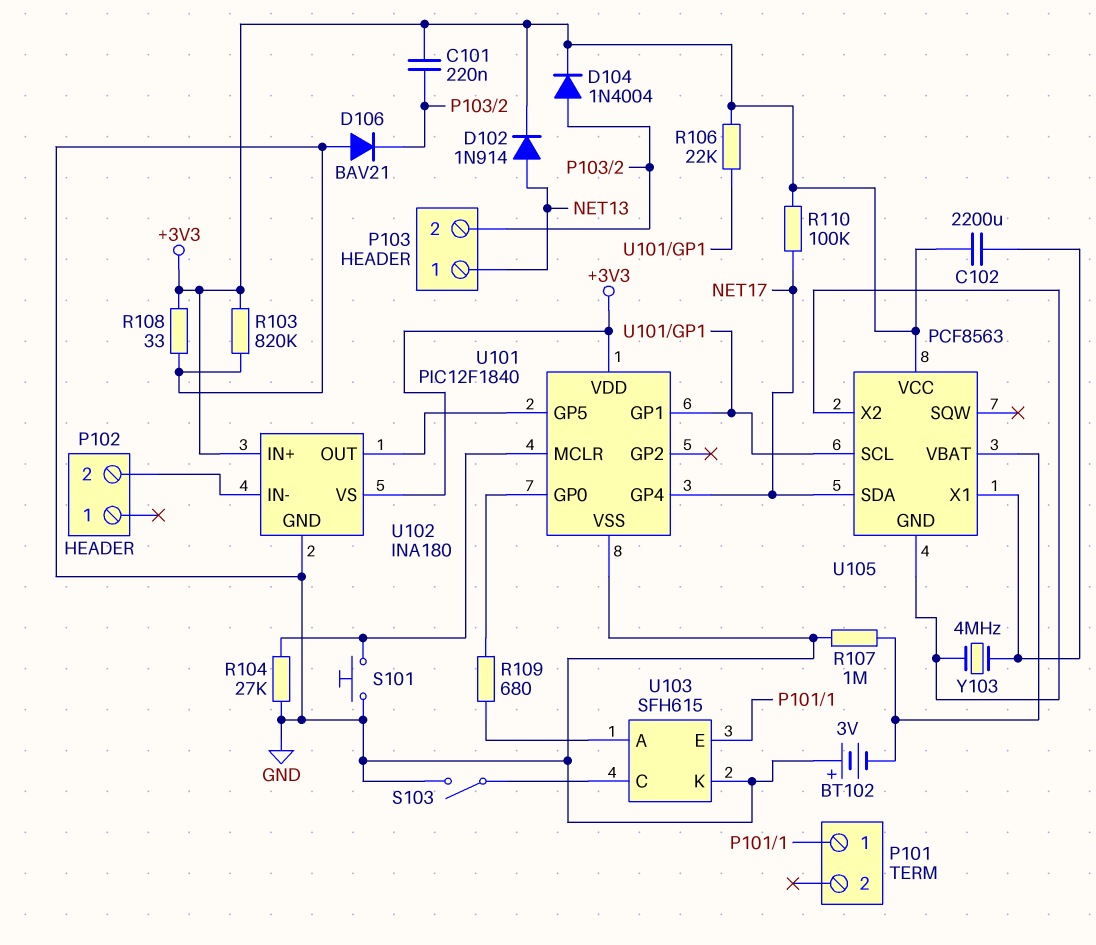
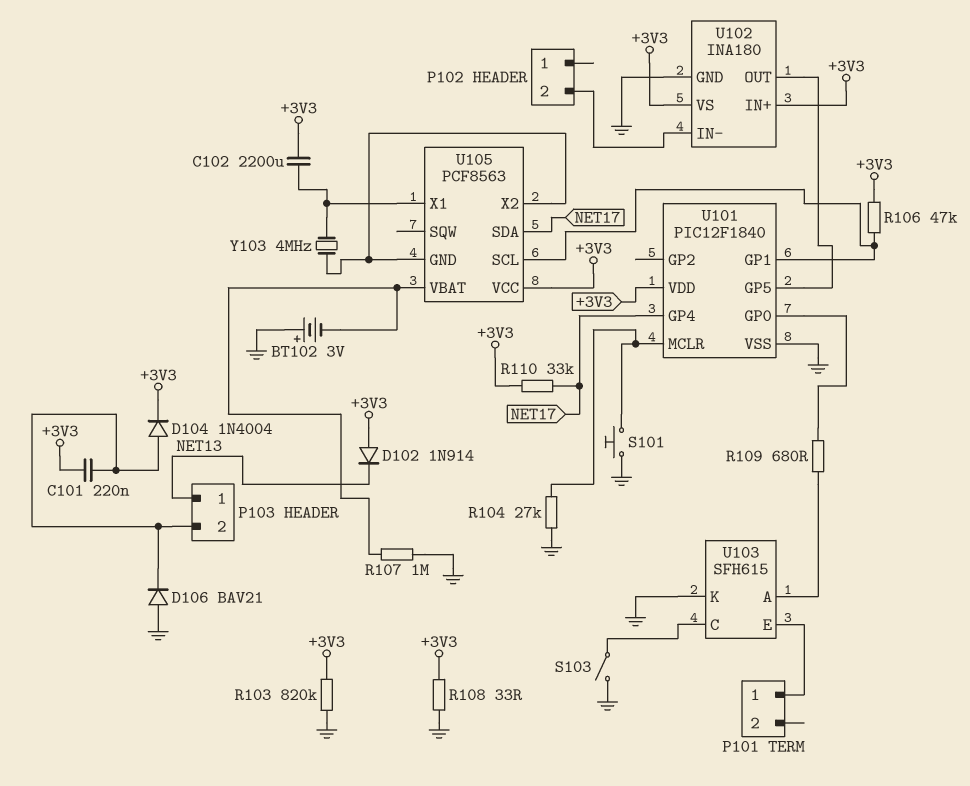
D102: diode 1N914 (A NET13, K +3V3) -> diode 1N914 (A +3V3, K NET13)
R106: 22k (+3V3, U101/GP1) -> 47k (+3V3, U101/GP1)
R110: 100k (+3V3, NET17) -> 33k (+3V3, NET17)

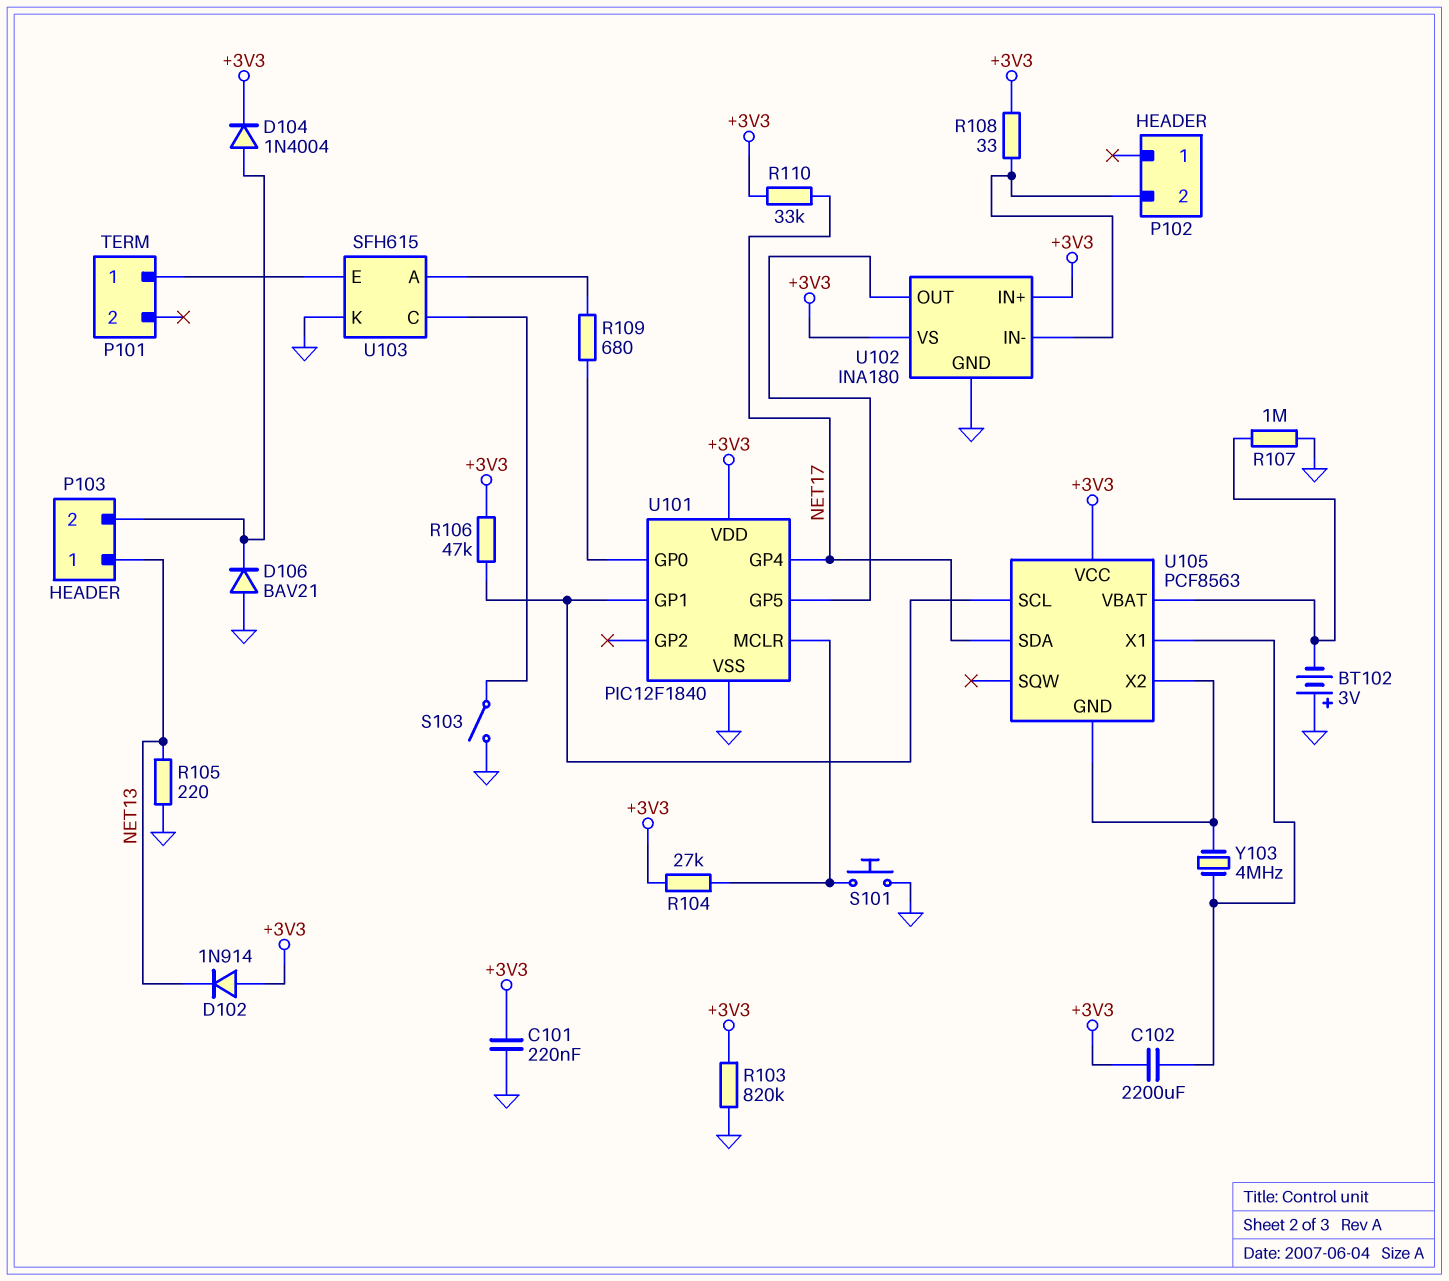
C101: 220nF (+3V3, P103/2) -> 220nF (+3V3, GND)
R104: 27k (GND, U101/MCLR) -> 27k (+3V3, U101/MCLR)
R105: none -> 220 (GND, NET13)
R108: 33 (+3V3, GND) -> 33 (+3V3, P102/2)

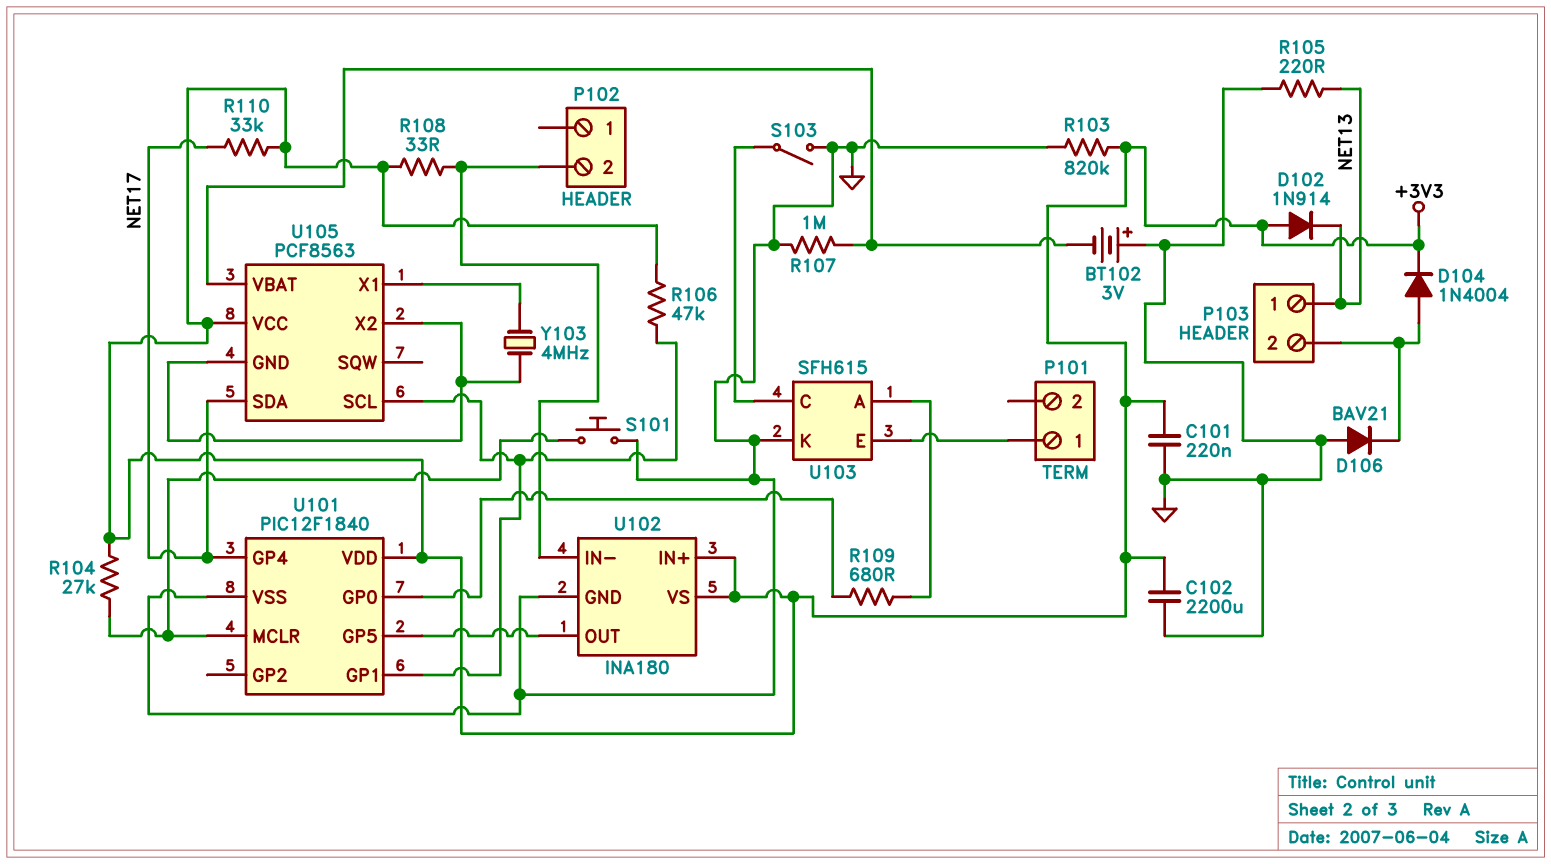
C102: 2200uF (+3V3, U105/X1) -> 2200uF (+3V3, GND)

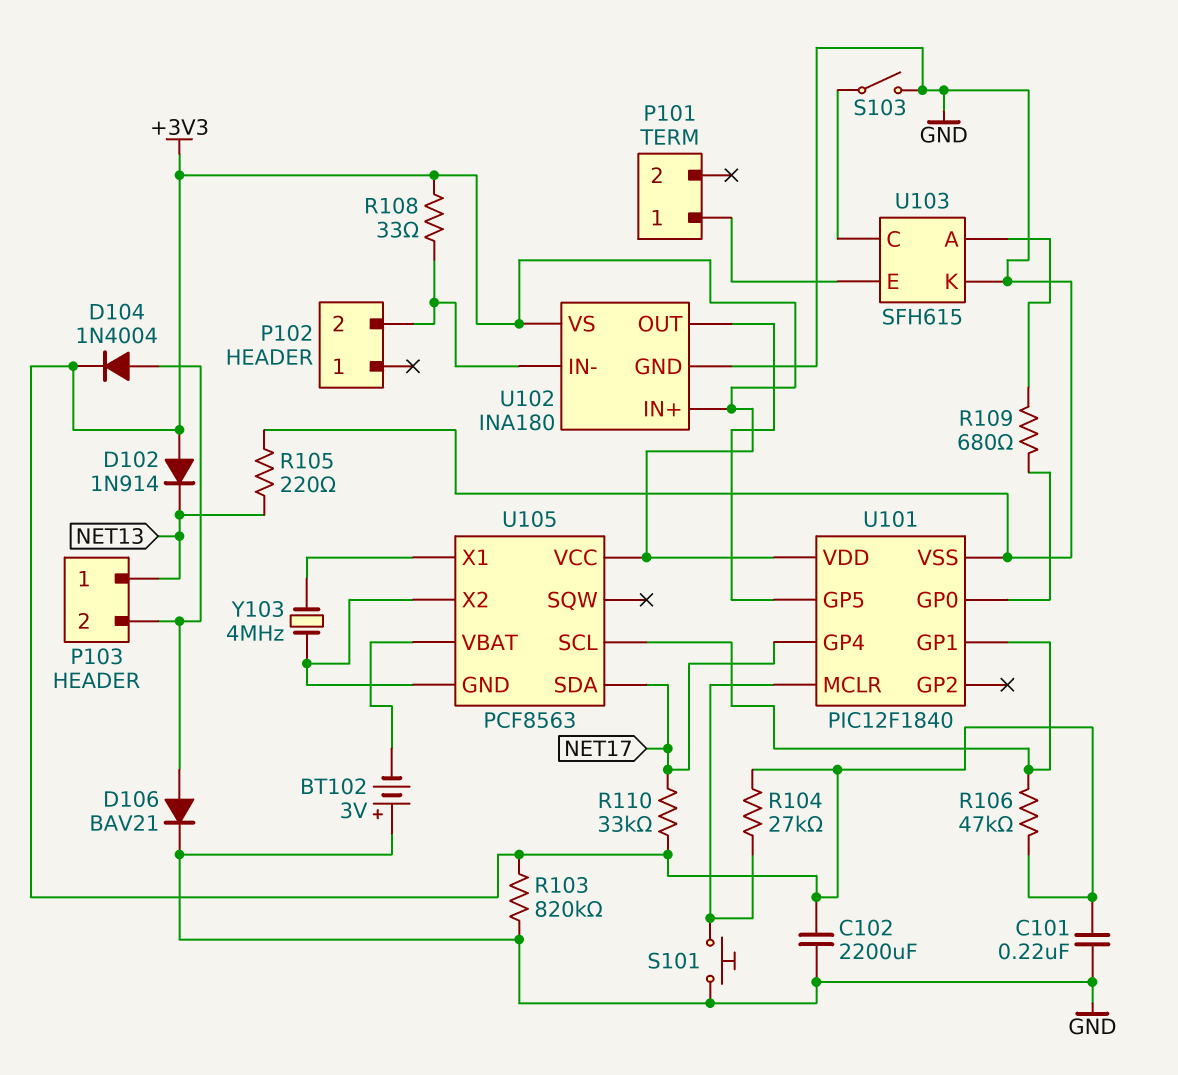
D106: diode BAV21 (A GND, K P103/2) -> diode BAV21 (A P103/2, K GND)
R107: 1M (GND, U105/VBAT) -> none

